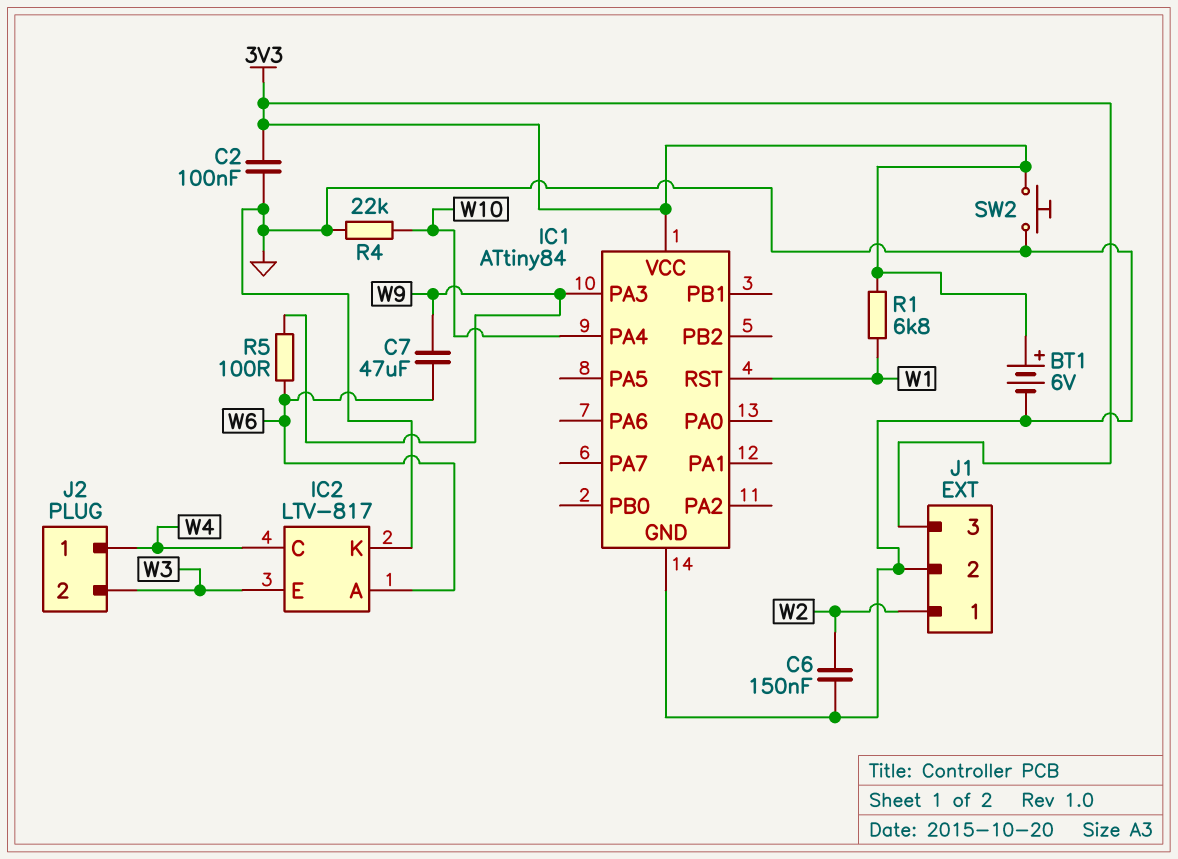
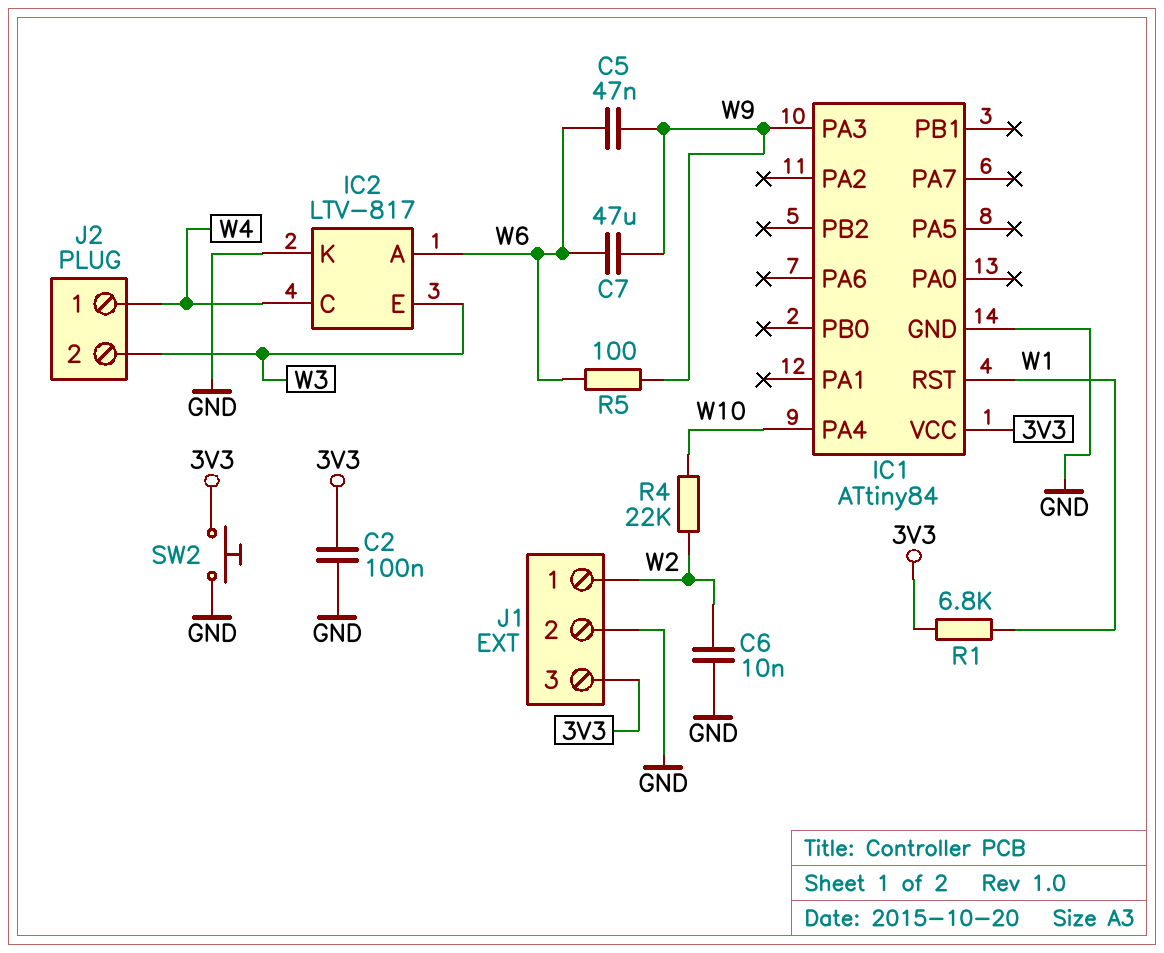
BT1: 6V (plus 3V3, minus GND) -> none
C5: none -> 47nF (W6, W9)
C6: 150nF (GND, W2) -> 10nF (GND, W2)
R4: 22k (GND, W10) -> 22k (W2, W10)

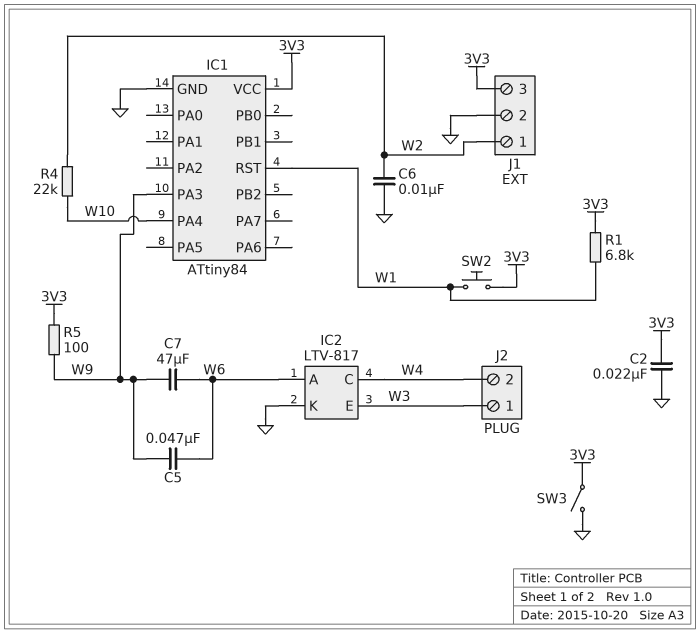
C2: 100nF (3V3, GND) -> 22nF (3V3, GND)
J2 pin 1: W4 -> W3
J2 pin 2: W3 -> W4
R5: 100 (W6, W9) -> 100 (3V3, W9)
SW2: button (3V3, GND) -> button (3V3, W1)
SW3: none -> switch (3V3, GND)

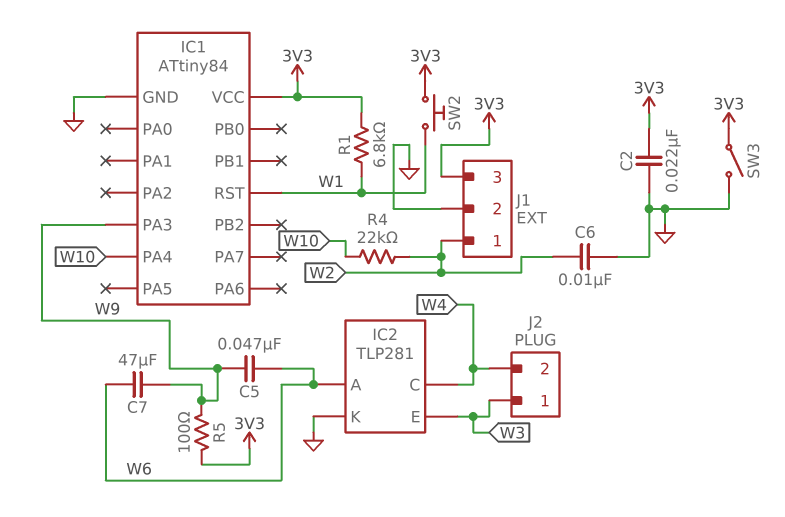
IC2: LTV-817 -> TLP281

